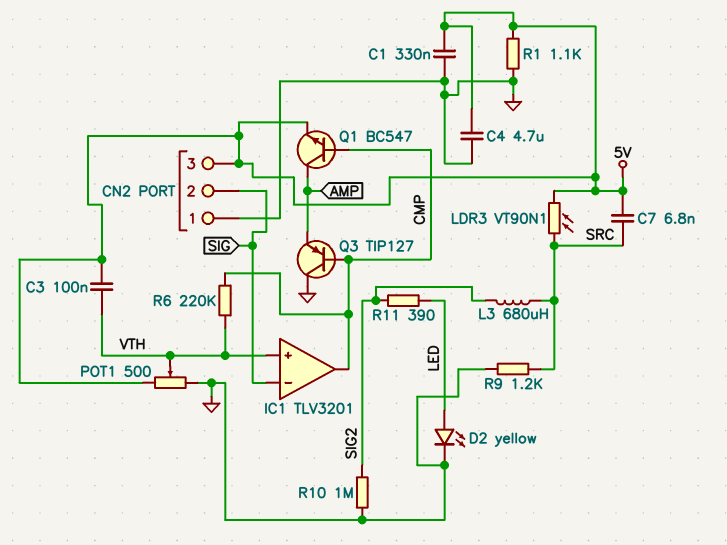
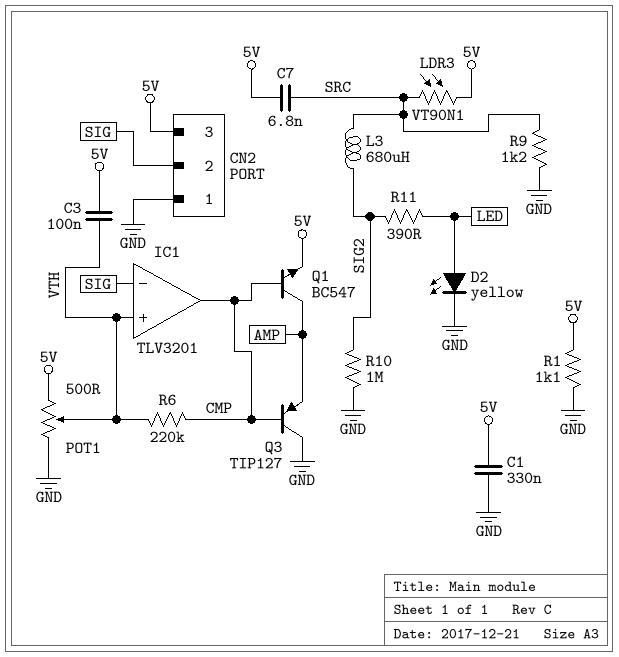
C4: 4.7uF (5V, GND) -> none

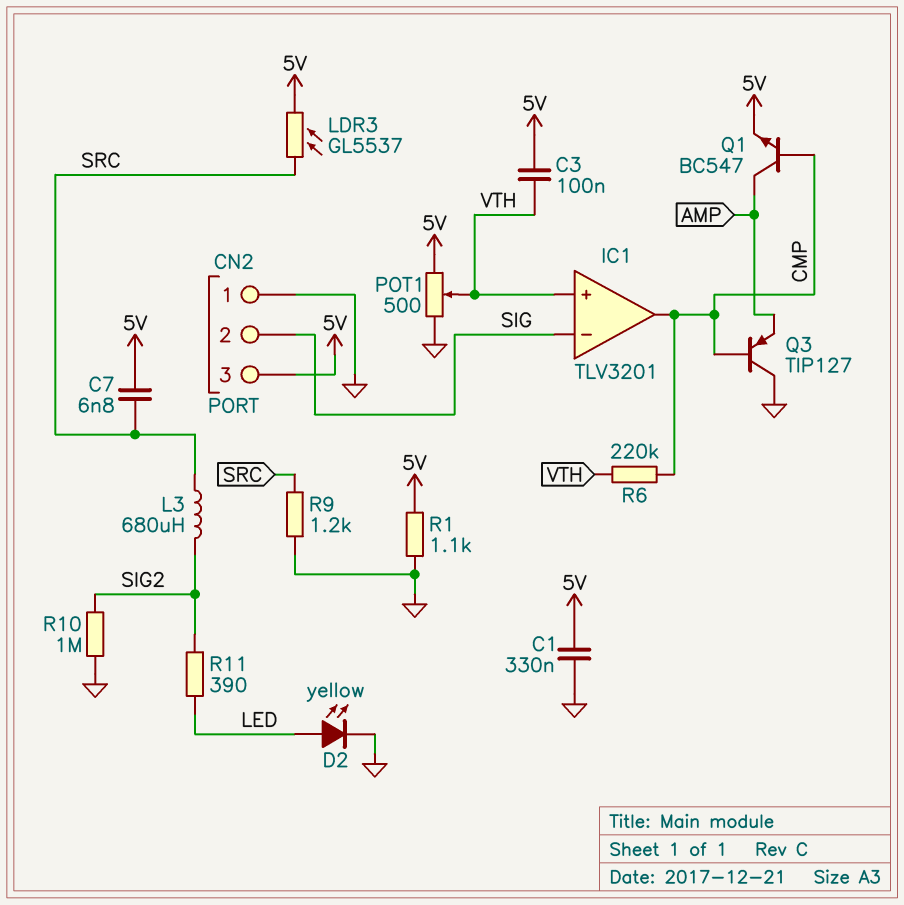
LDR3: VT90N1 (5V, SRC) -> GL5537 (5V, SRC)

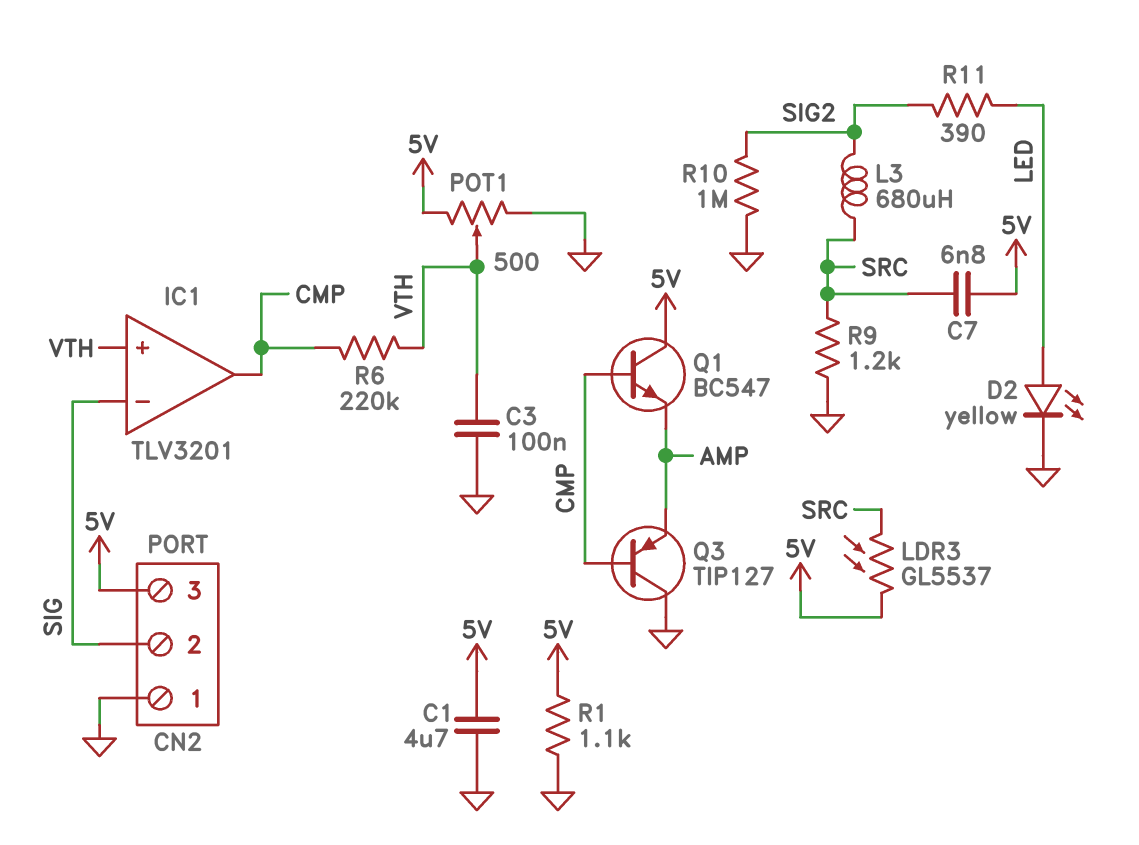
C1: 330nF (5V, GND) -> 4.7uF (5V, GND)
C3: 100nF (5V, VTH) -> 100nF (GND, VTH)
Q1: NPN BC547 (B CMP, C AMP, E 5V) -> NPN BC547 (B CMP, C 5V, E AMP)

